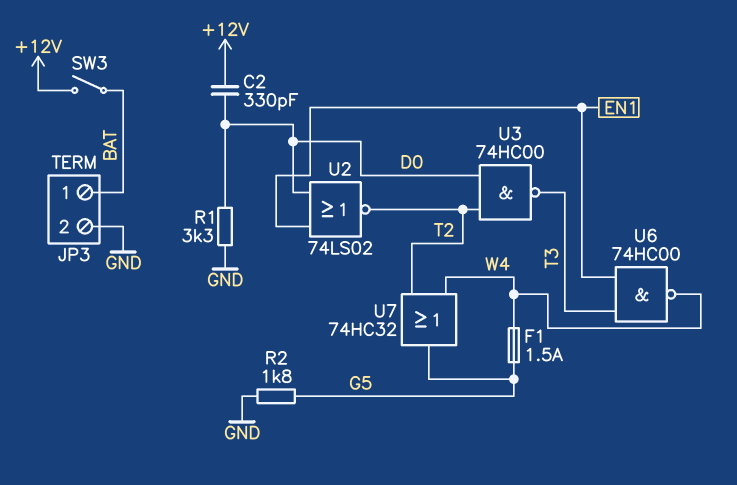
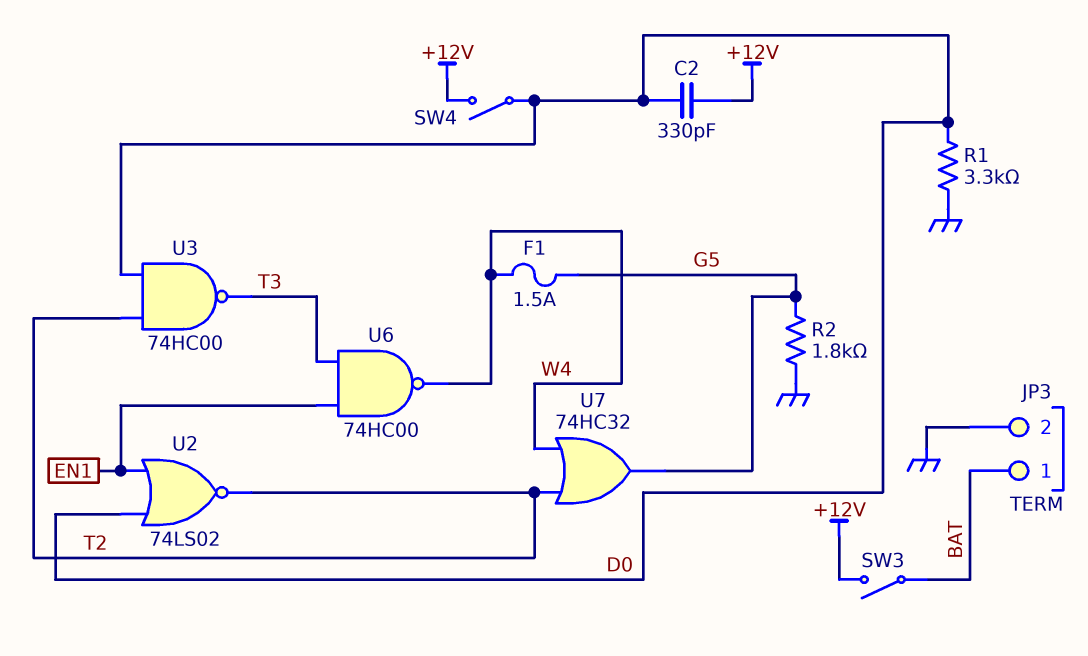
SW4: none -> switch (+12V, D0)

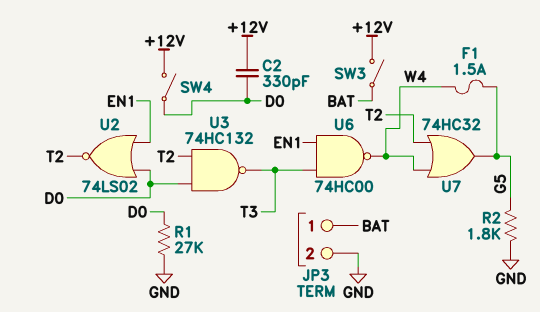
R1: 3.3k (D0, GND) -> 27k (D0, GND)
U3: NAND 74HC00 (in D0, in T2, out T3) -> NAND 74HC132 (in D0, in T2, out T3)

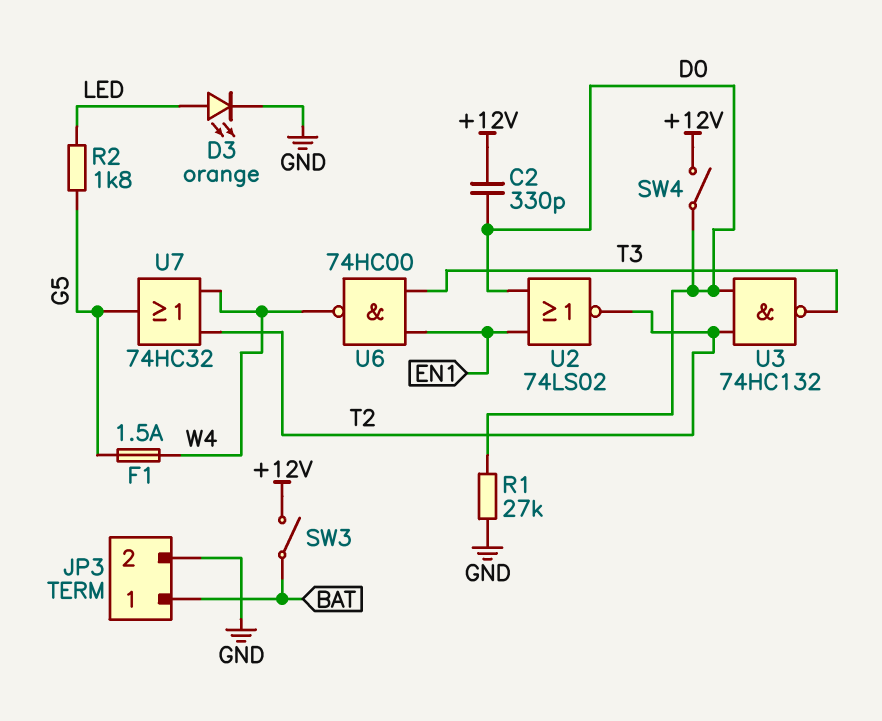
D3: none -> LED orange (A LED, K GND)
R2: 1.8k (G5, GND) -> 1.8k (G5, LED)

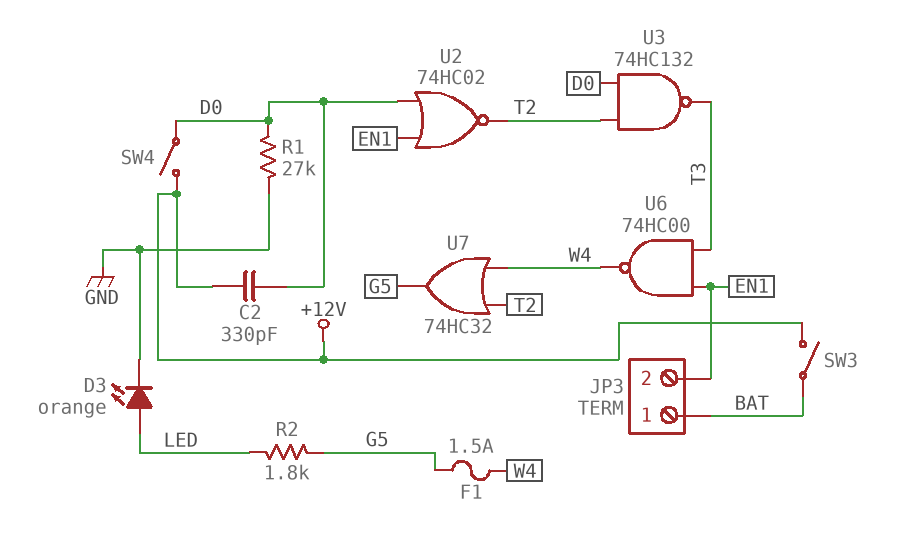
JP3 pin 2: GND -> EN1
U2: NOR 74LS02 (in D0, in EN1, out T2) -> NOR 74HC02 (in D0, in EN1, out T2)

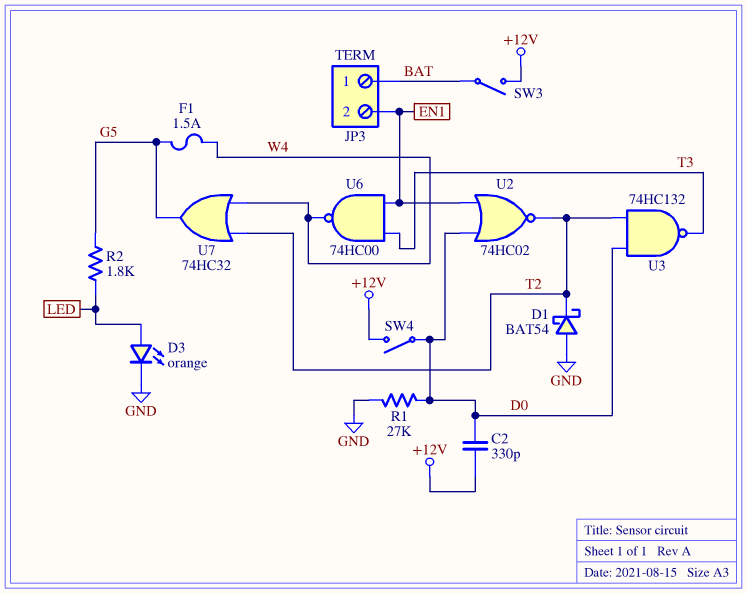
D1: none -> schottky BAT54 (A GND, K T2)

